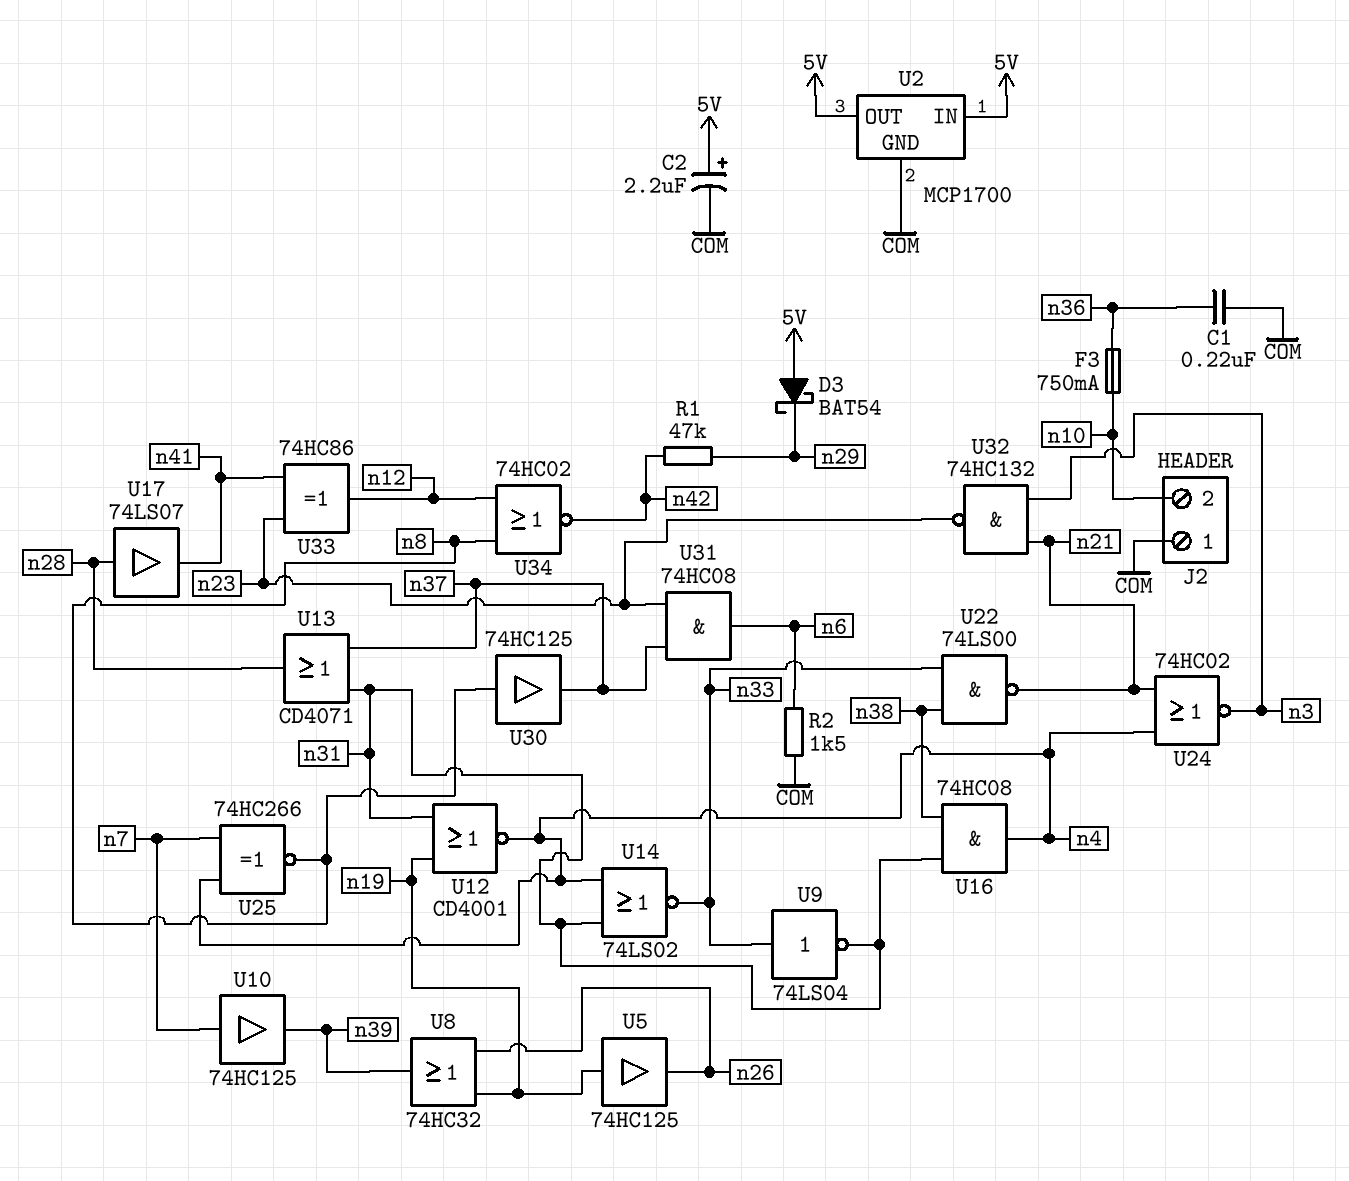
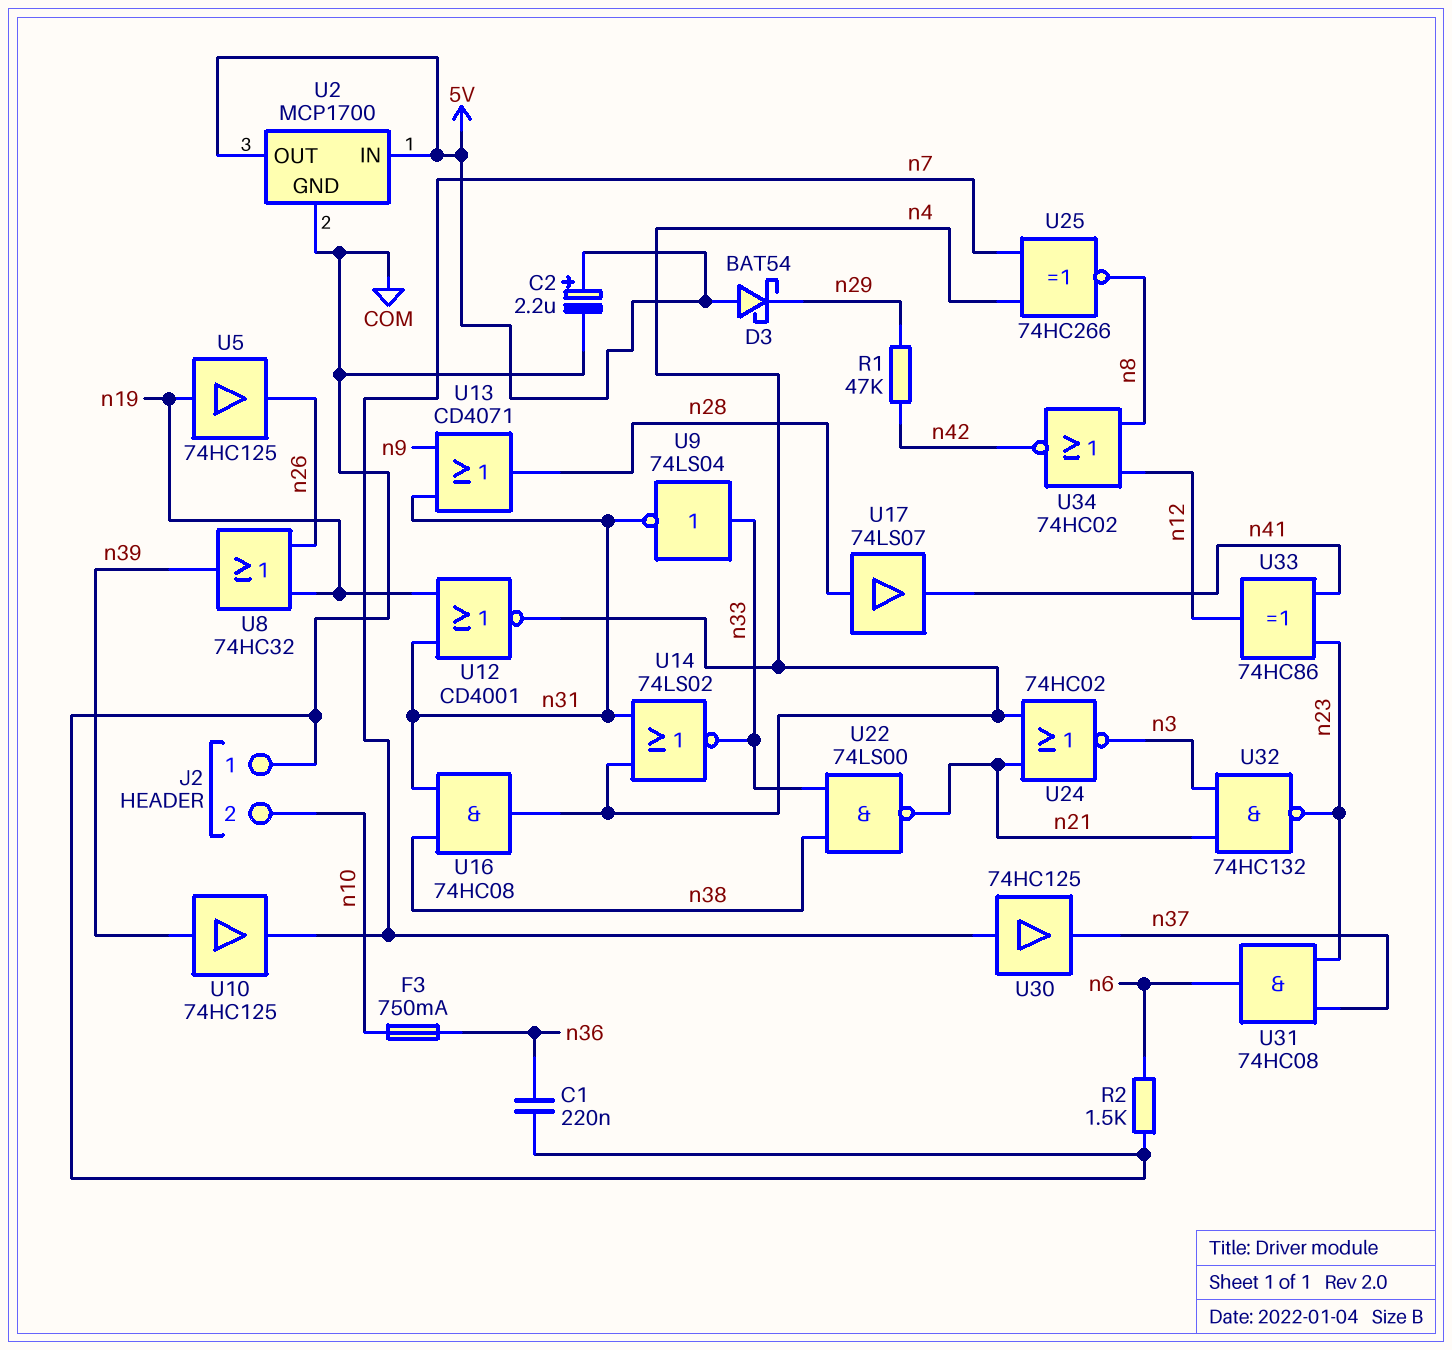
U10: buffer 74HC125 (in n7, out n39) -> buffer 74HC125 (in n39, out n7)
U13: OR CD4071 (in n31, in n37, out n28) -> OR CD4071 (in n9, in n31, out n28)
U30: buffer 74HC125 (in n8, out n37) -> buffer 74HC125 (in n7, out n37)

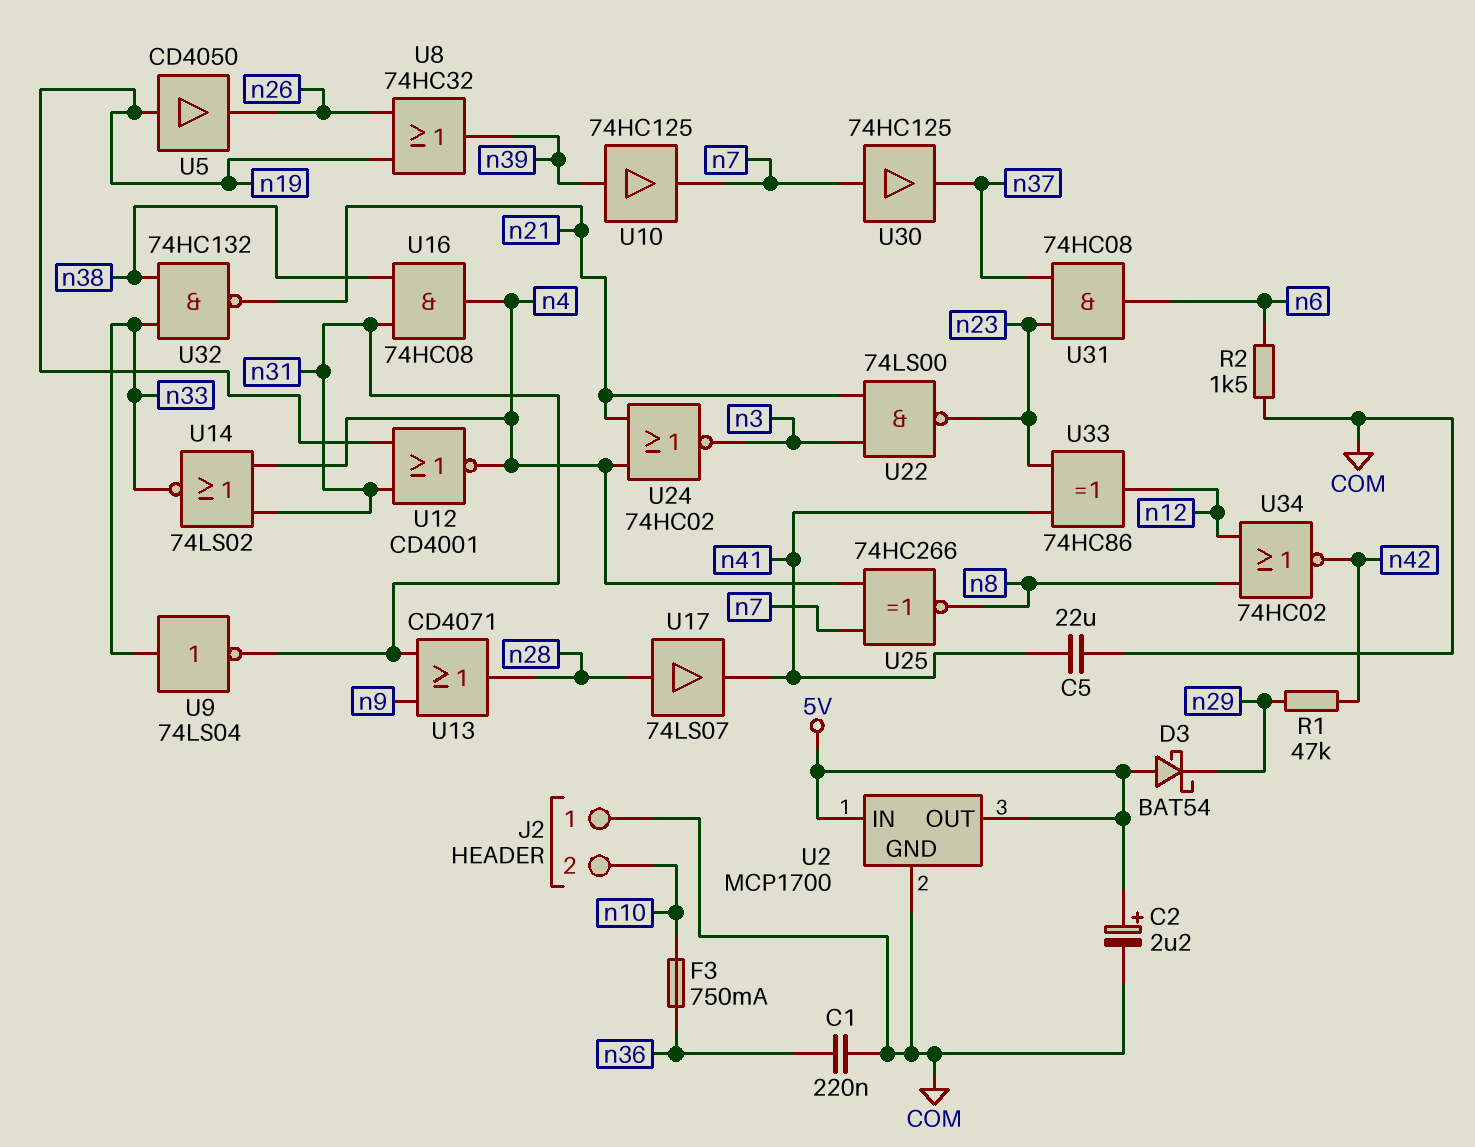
C5: none -> 22uF (COM, n41)
U5: buffer 74HC125 (in n19, out n26) -> buffer CD4050 (in n19, out n26)
U22: NAND 74LS00 (in n33, in n38, out n21) -> NAND 74LS00 (in n3, in n21, out n23)
U32: NAND 74HC132 (in n3, in n21, out n23) -> NAND 74HC132 (in n33, in n38, out n21)

